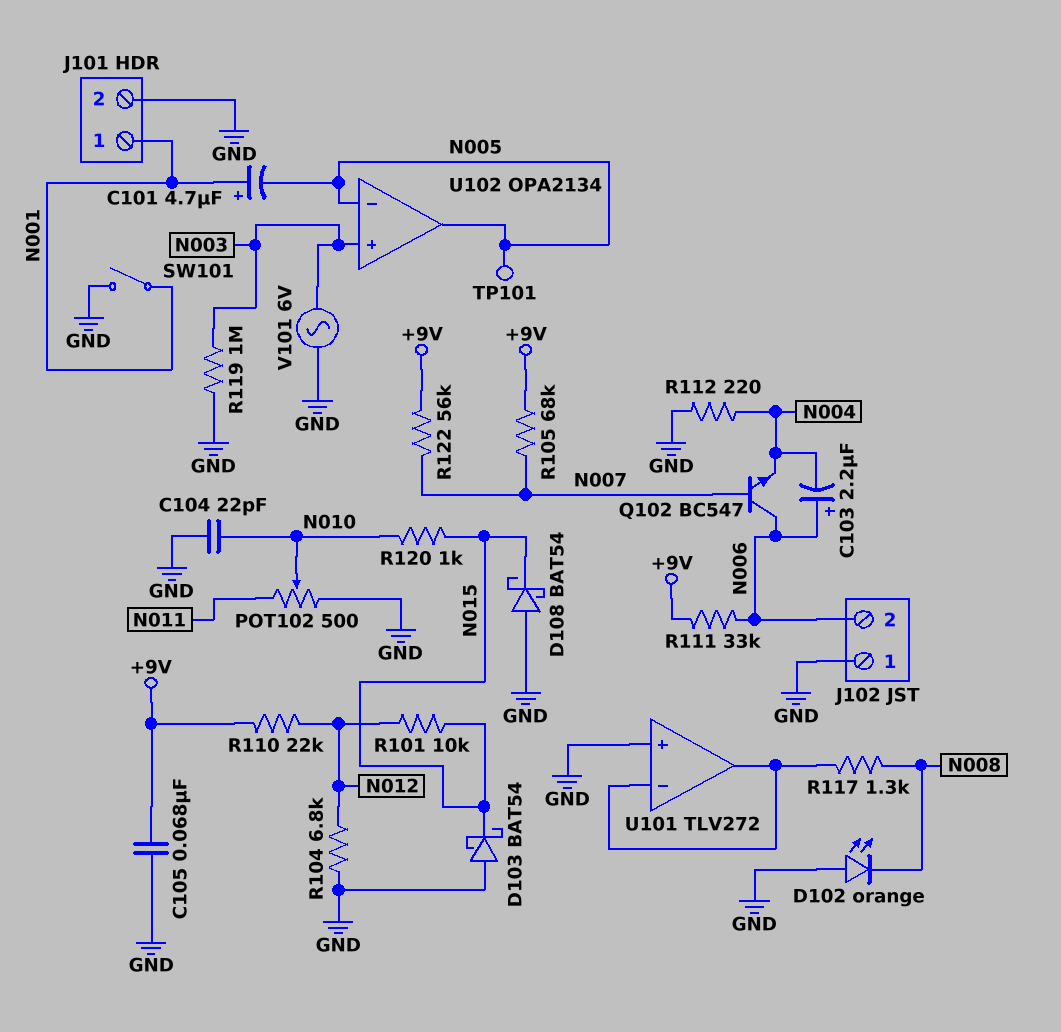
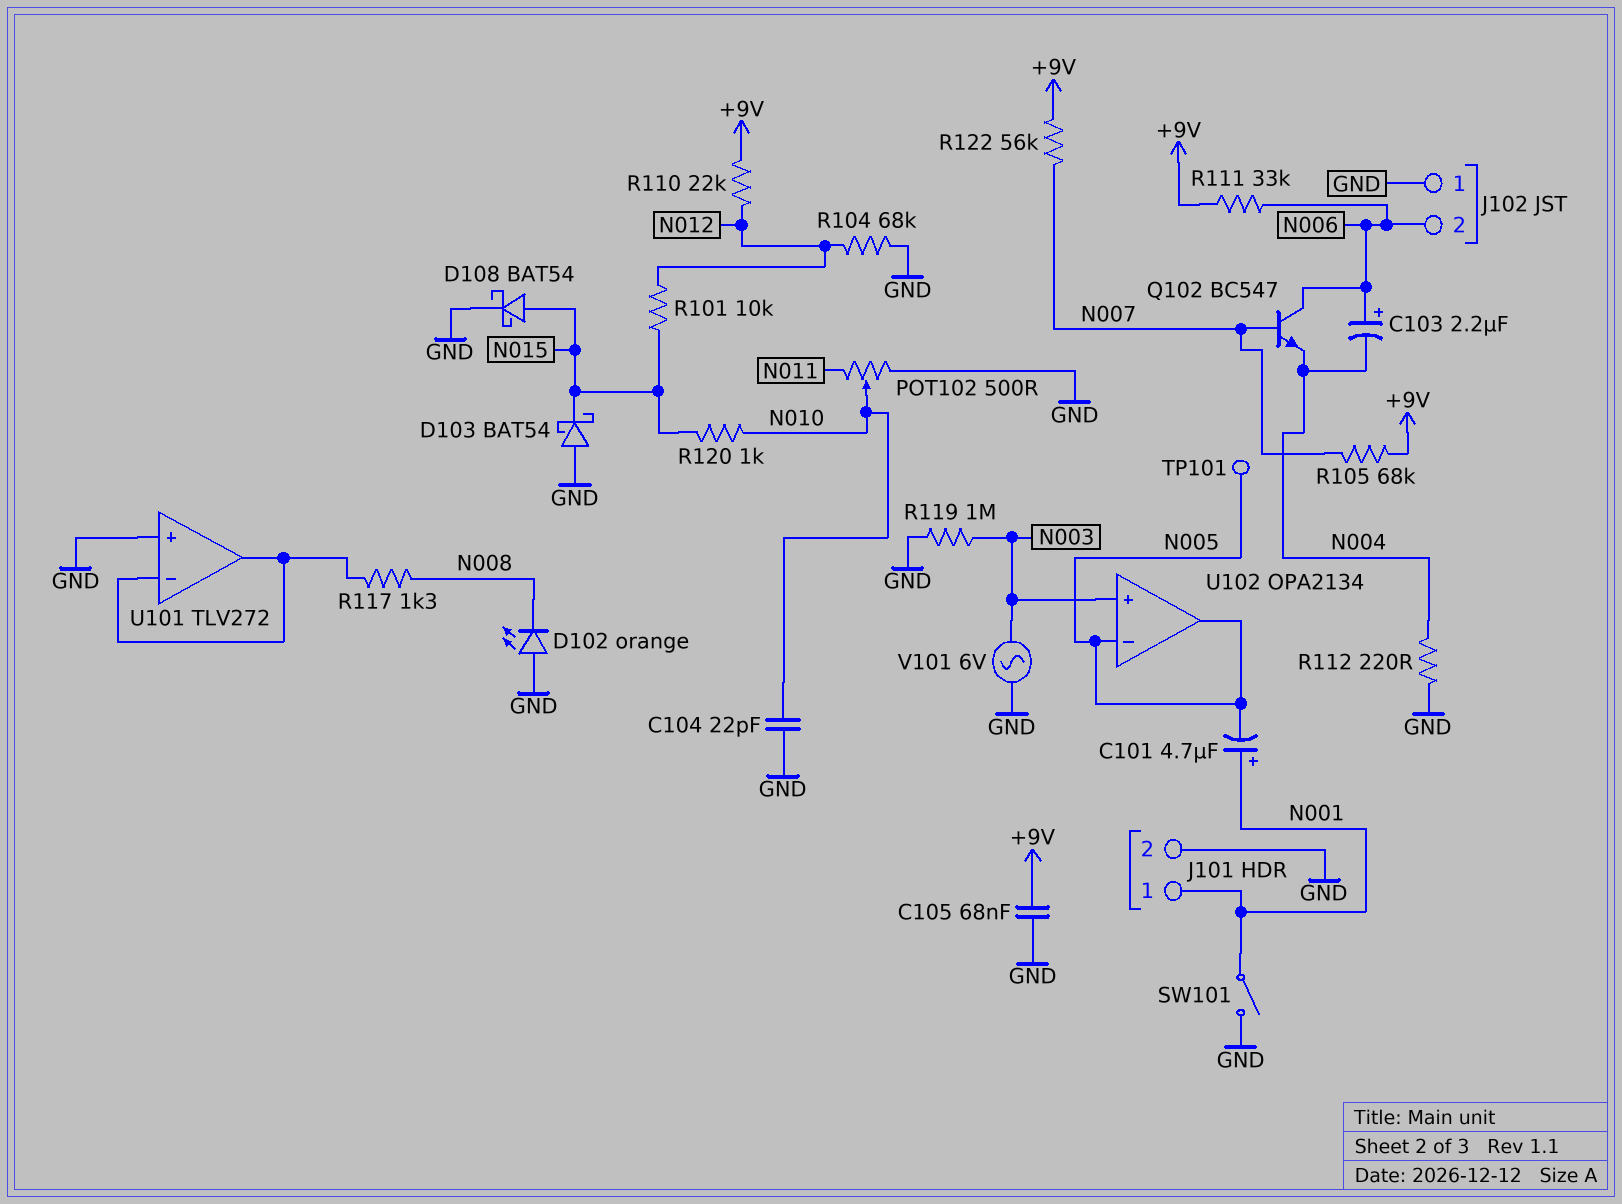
D108: schottky BAT54 (A GND, K N015) -> schottky BAT54 (A N015, K GND)
R104: 6.8k (GND, N012) -> 68k (GND, N012)

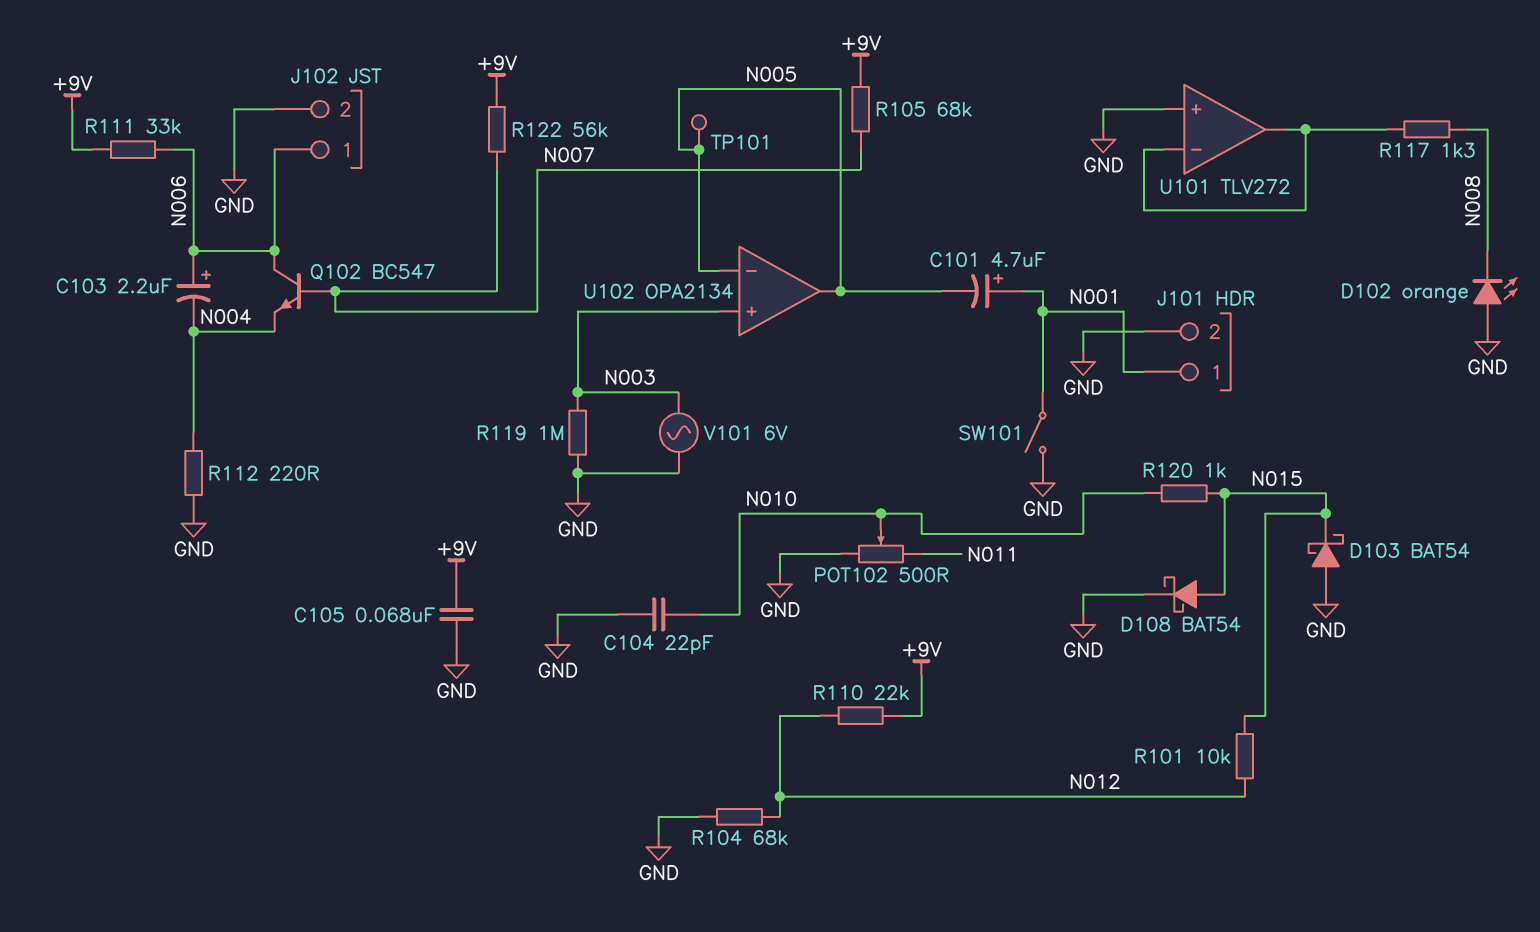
J102 pin 1: GND -> N006
J102 pin 2: N006 -> GND

